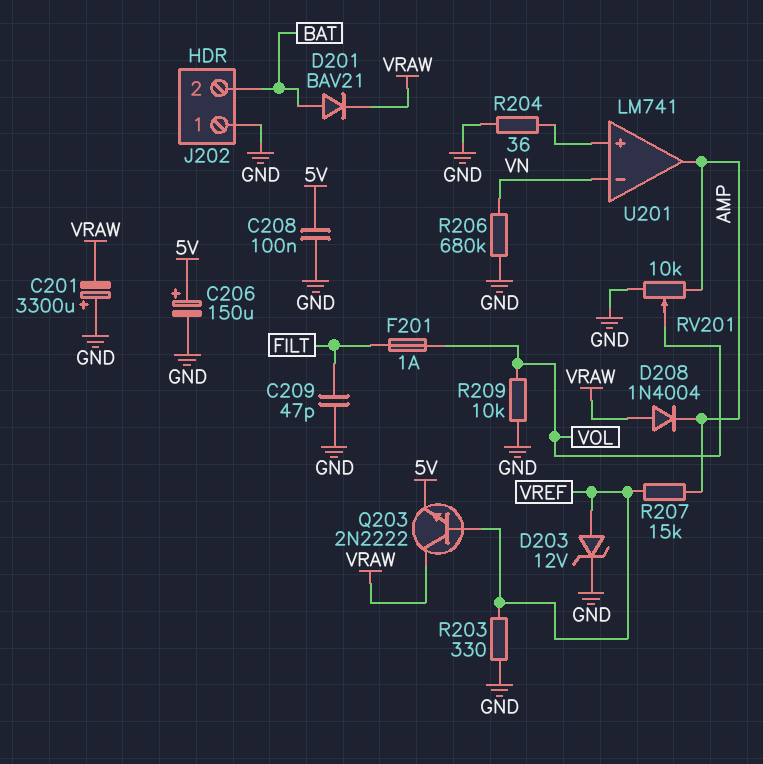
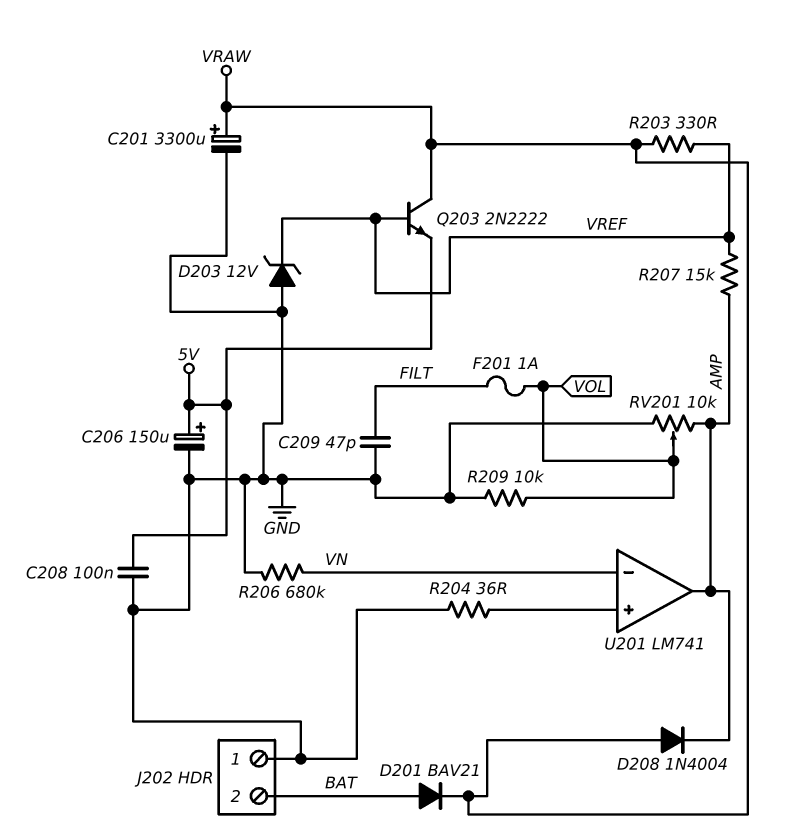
C201: 3300uF (plus GND, minus VRAW) -> 3300uF (plus VRAW, minus GND)
D203: zener 12V (A VREF, K GND) -> zener 12V (A GND, K VREF)
R203: 330 (GND, VREF) -> 330 (VRAW, VREF)

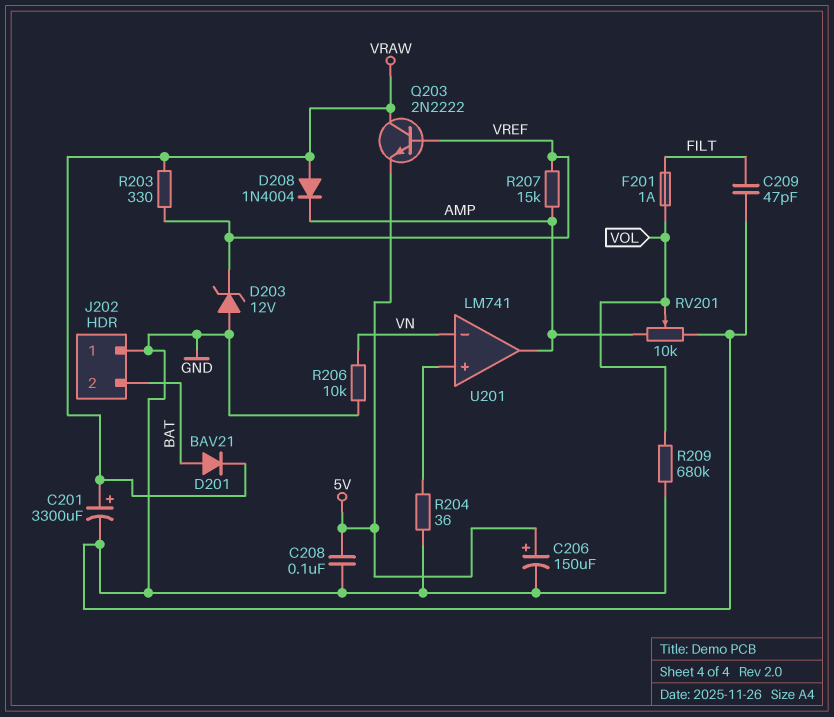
R206: 680k (GND, VN) -> 10k (GND, VN)
R209: 10k (GND, VOL) -> 680k (GND, VOL)

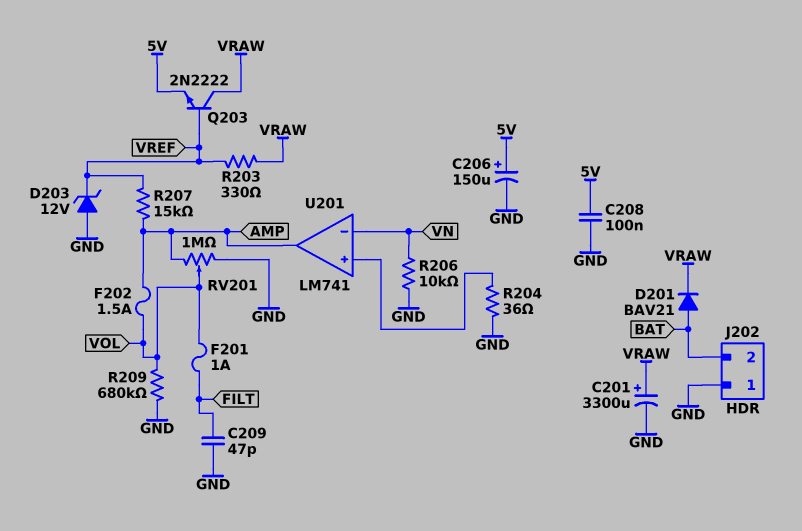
D208: diode 1N4004 (A VRAW, K AMP) -> none
F202: none -> 1.5A (AMP, VOL)
RV201: 10k (AMP, GND, wiper VOL) -> 1M (AMP, GND, wiper VOL)

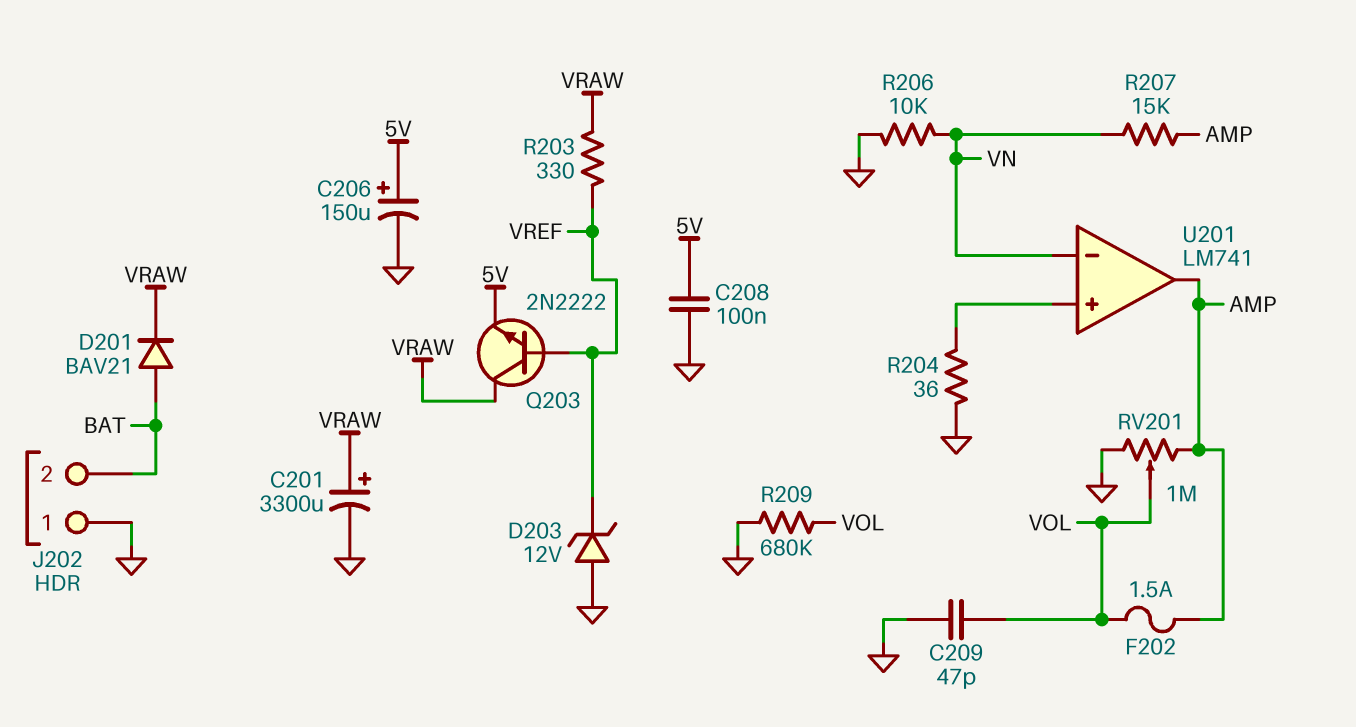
C209: 47pF (FILT, GND) -> 47pF (GND, VOL)
F201: 1A (FILT, VOL) -> none
R207: 15k (AMP, VREF) -> 15k (AMP, VN)

